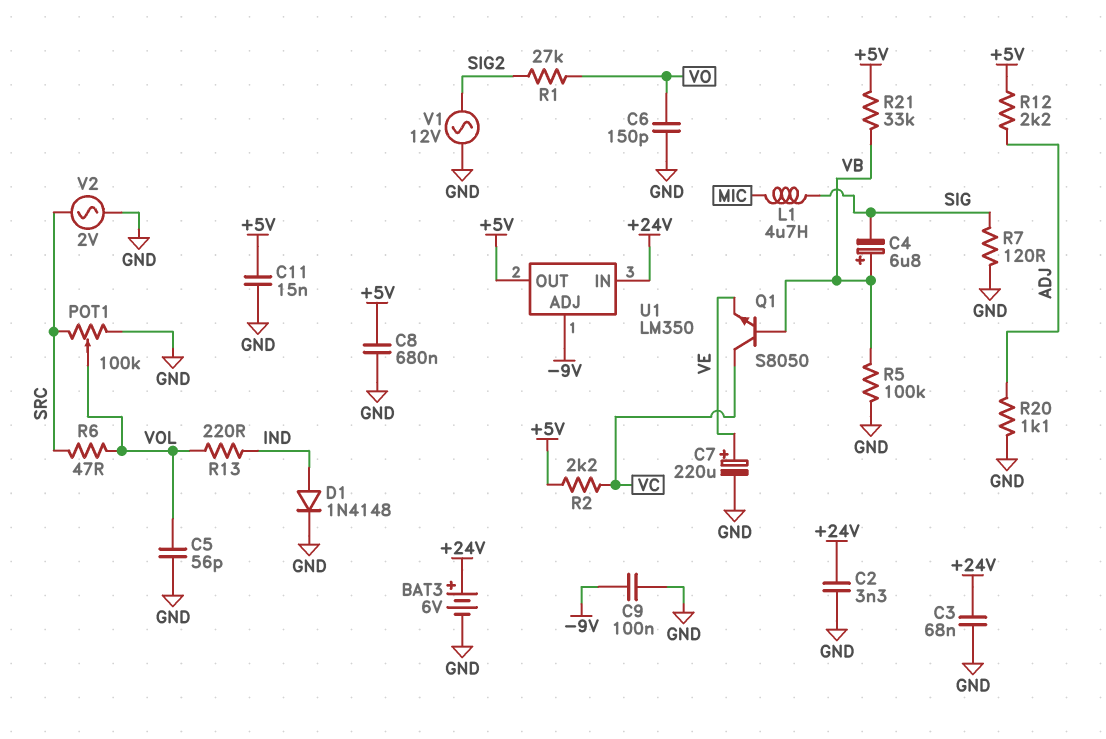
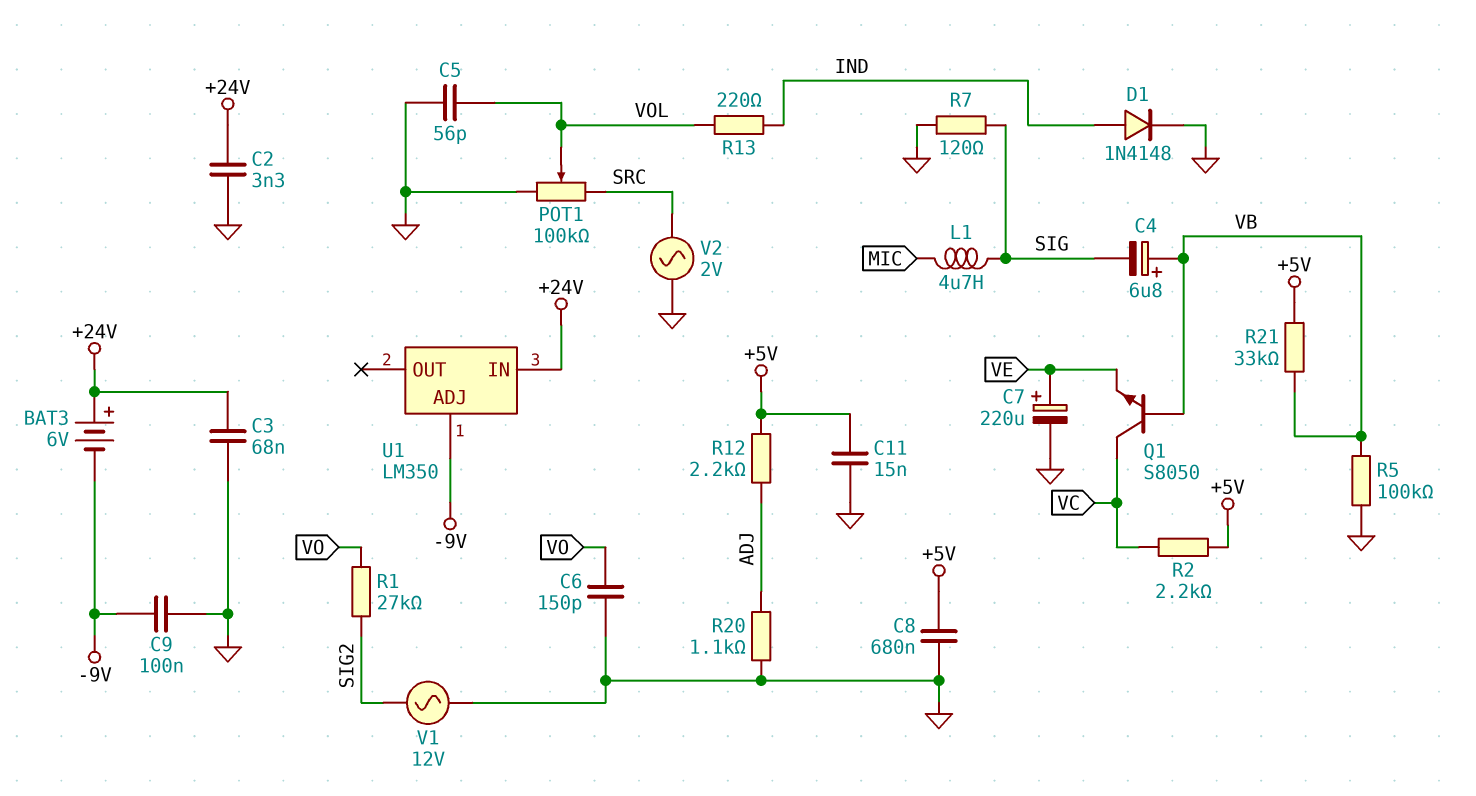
BAT3: 6V (plus +24V, minus GND) -> 6V (plus +24V, minus -9V)
R6: 47 (SRC, VOL) -> none
U1 pin OUT: +5V -> none

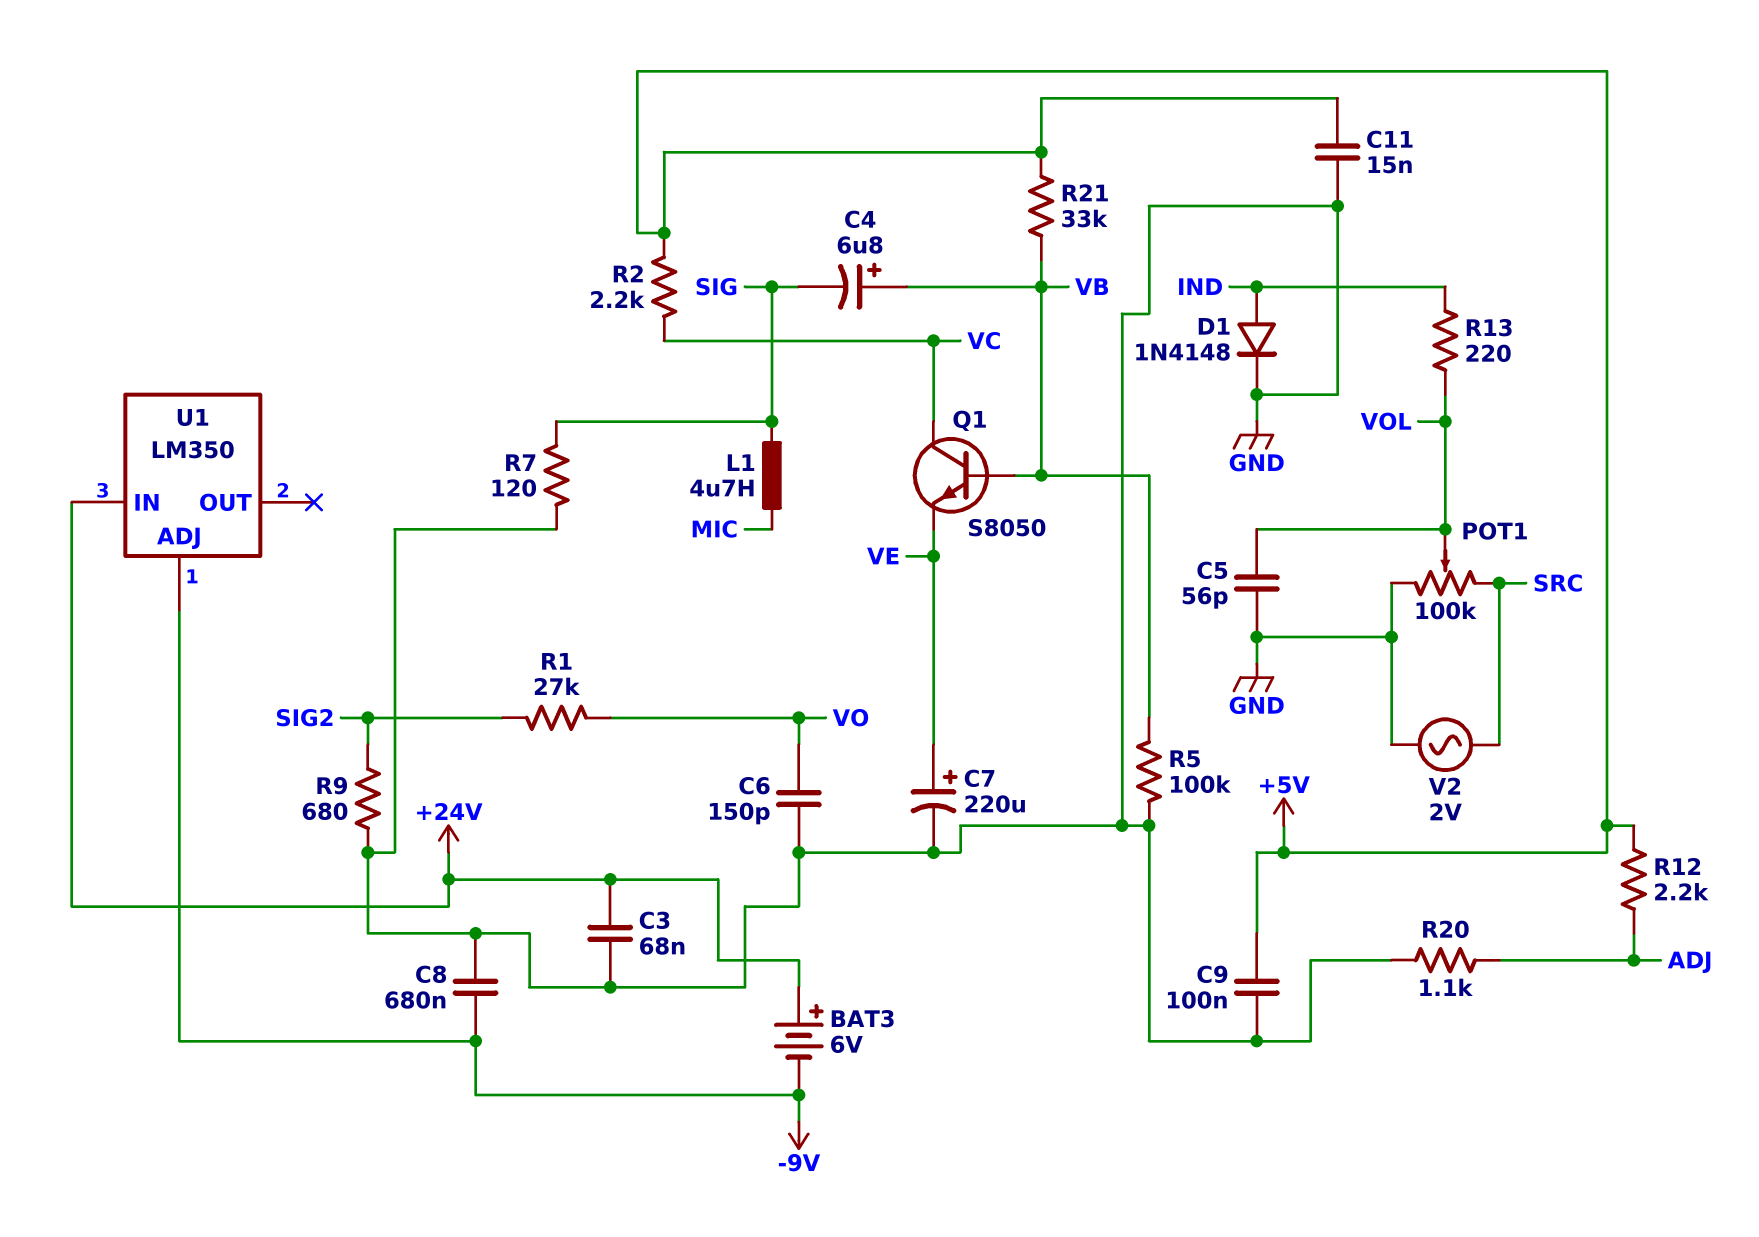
C2: 3.3nF (+24V, GND) -> none
C8: 680nF (+5V, GND) -> 680nF (-9V, GND)
C9: 100nF (-9V, GND) -> 100nF (+5V, GND)
R9: none -> 680 (GND, SIG2)
V1: AC 12V (GND, SIG2) -> none

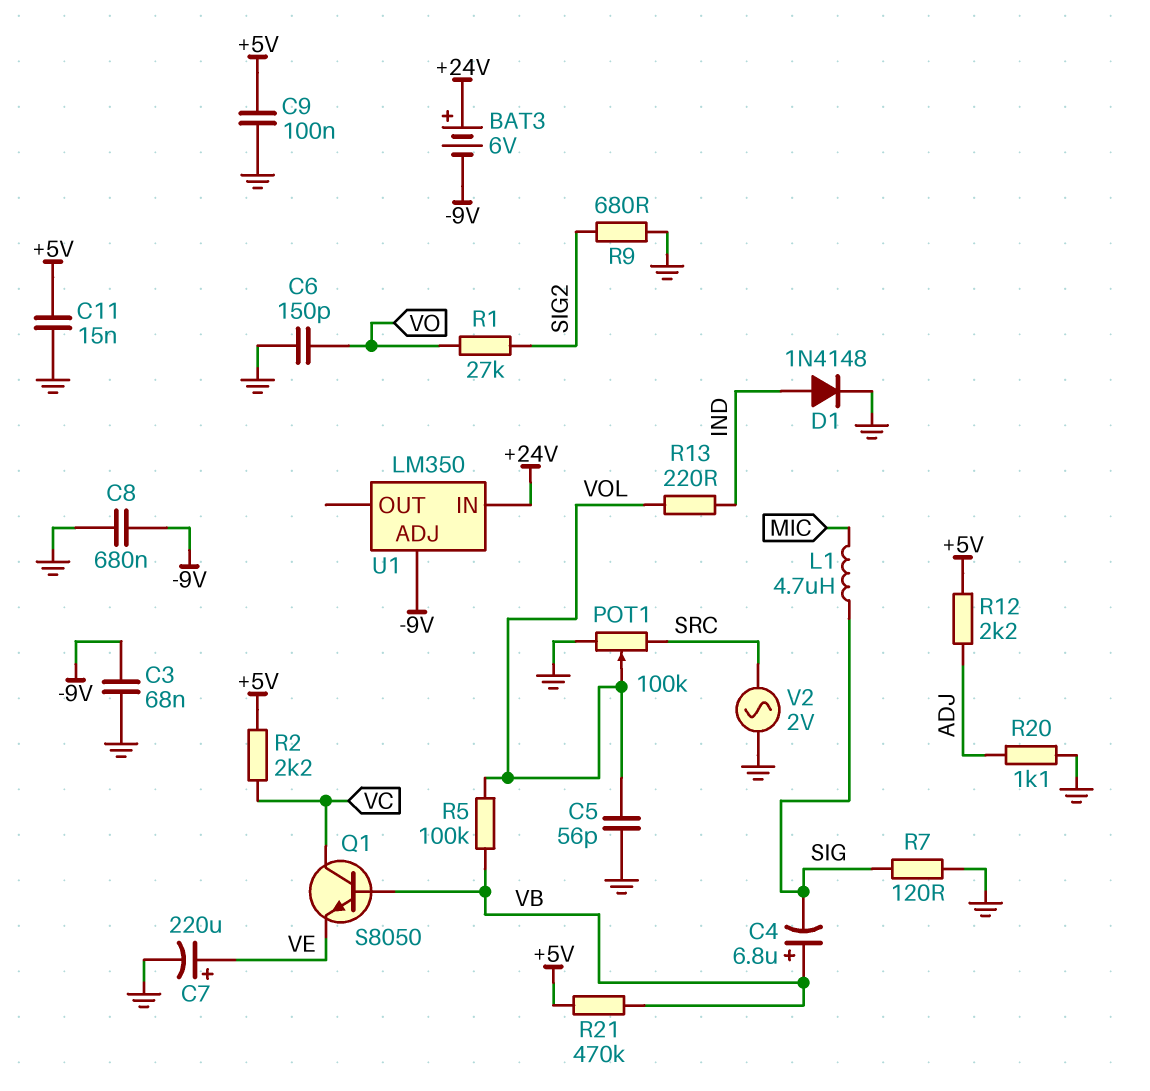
C3: 68nF (+24V, GND) -> 68nF (-9V, GND)
R5: 100k (GND, VB) -> 100k (VB, VOL)
R21: 33k (+5V, VB) -> 470k (+5V, VB)

